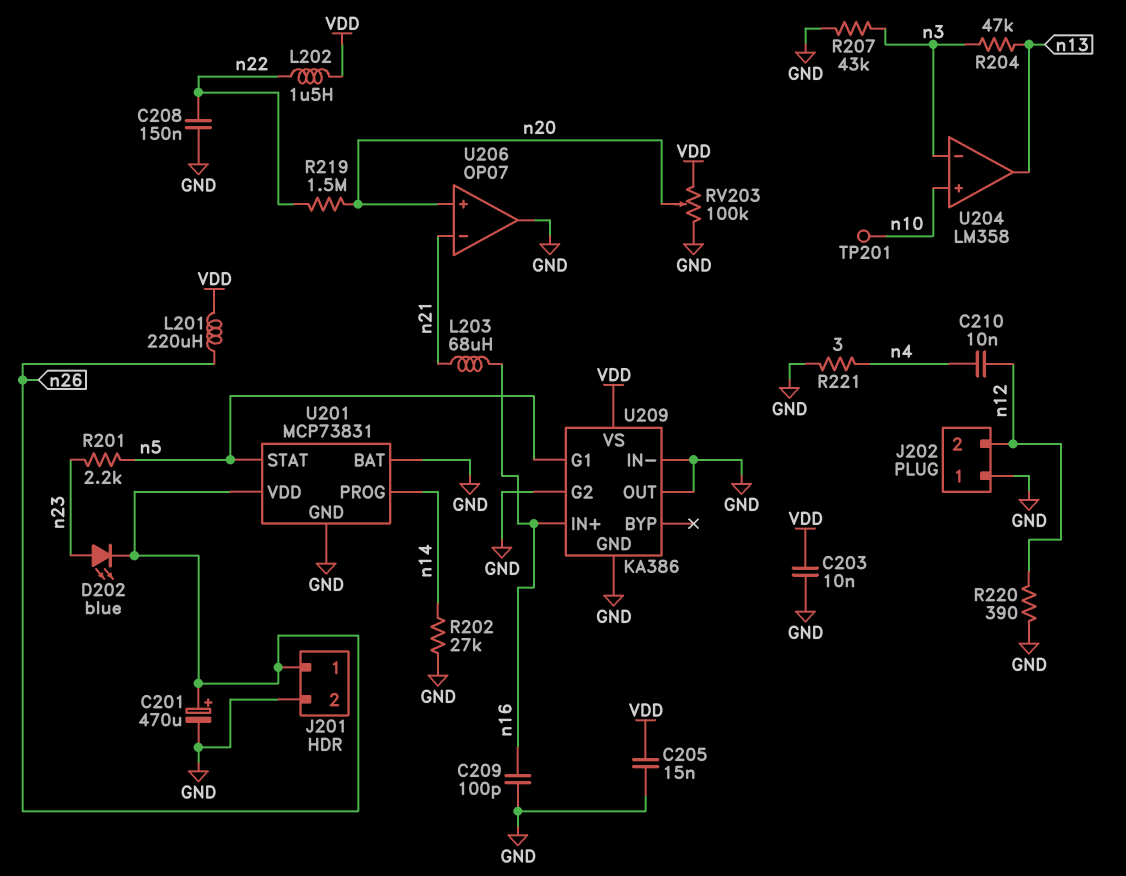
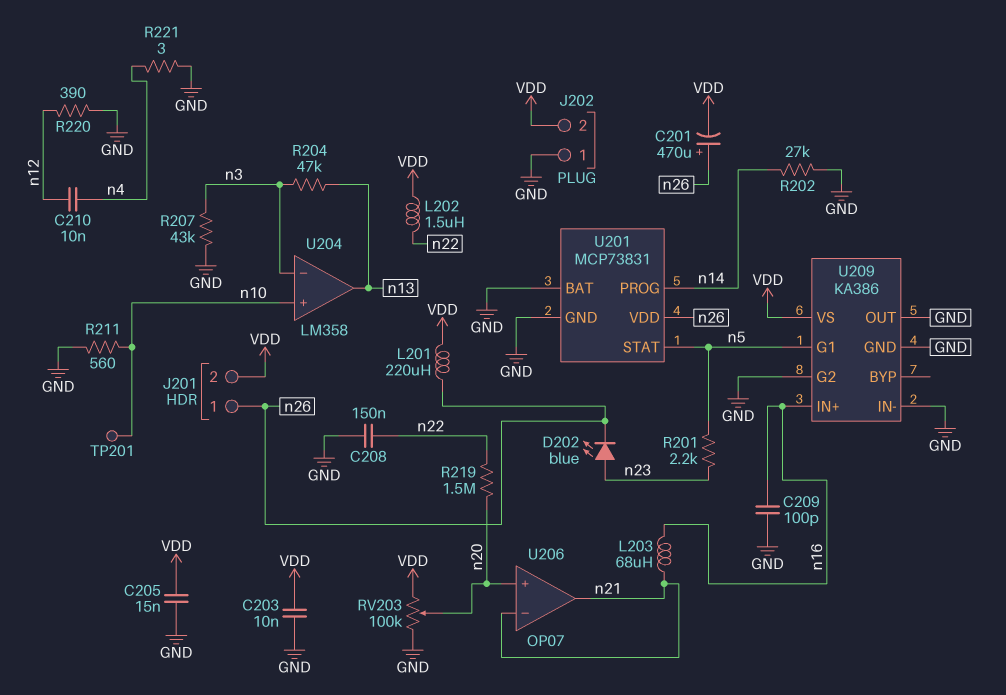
C201: 470uF (plus n26, minus GND) -> 470uF (plus n26, minus VDD)
J201 pin 2: GND -> VDD
J202 pin 2: n12 -> VDD
R211: none -> 560 (GND, n10)
U206 pin out: GND -> n21

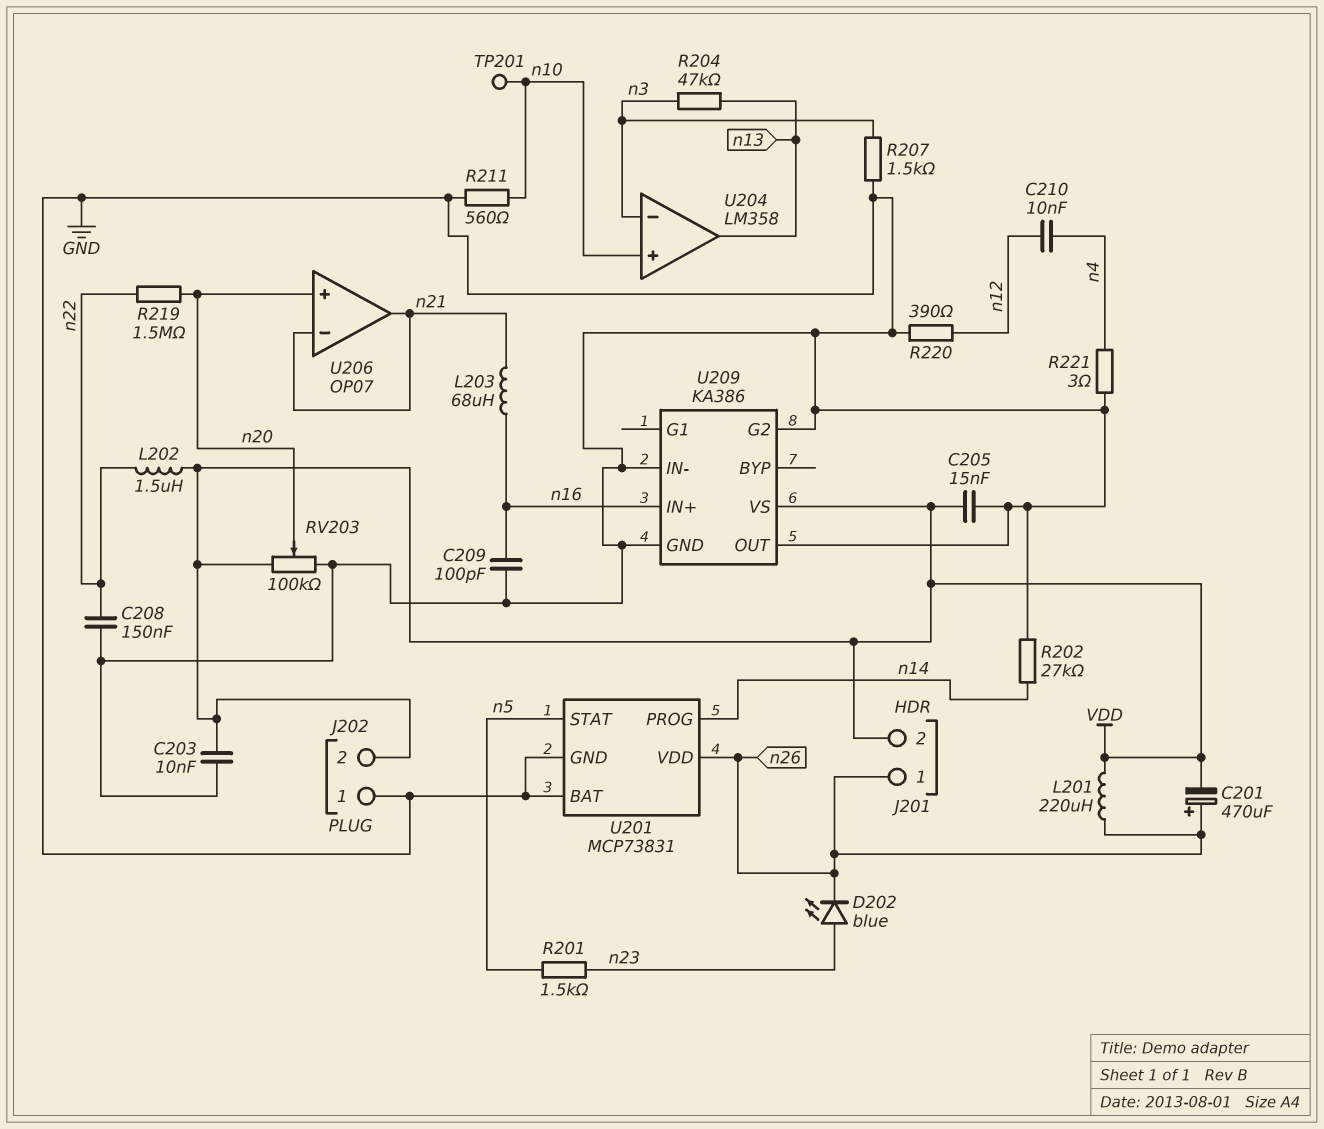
R201: 2.2k (n5, n23) -> 1.5k (n5, n23)
R207: 43k (GND, n3) -> 1.5k (GND, n3)
U209 pin G1: n5 -> none

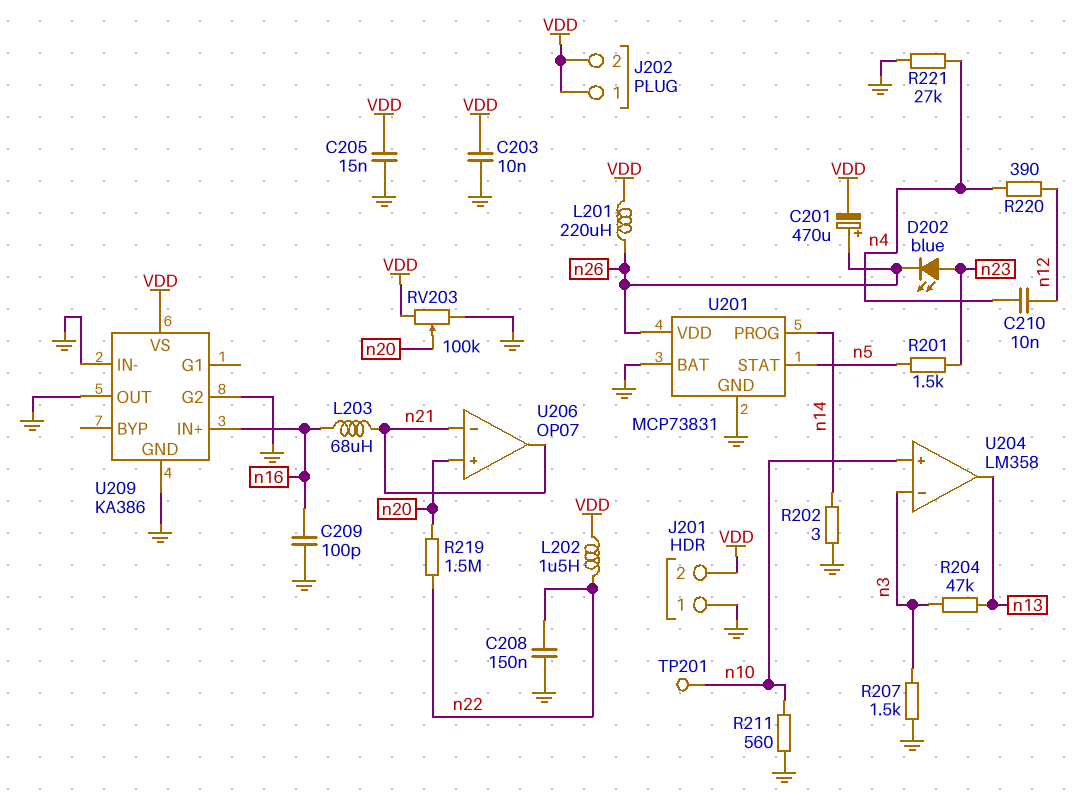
J201 pin 1: n26 -> GND
J202 pin 1: GND -> VDD
R202: 27k (GND, n14) -> 3 (GND, n14)
R220: 390 (GND, n12) -> 390 (n4, n12)
R221: 3 (GND, n4) -> 27k (GND, n4)

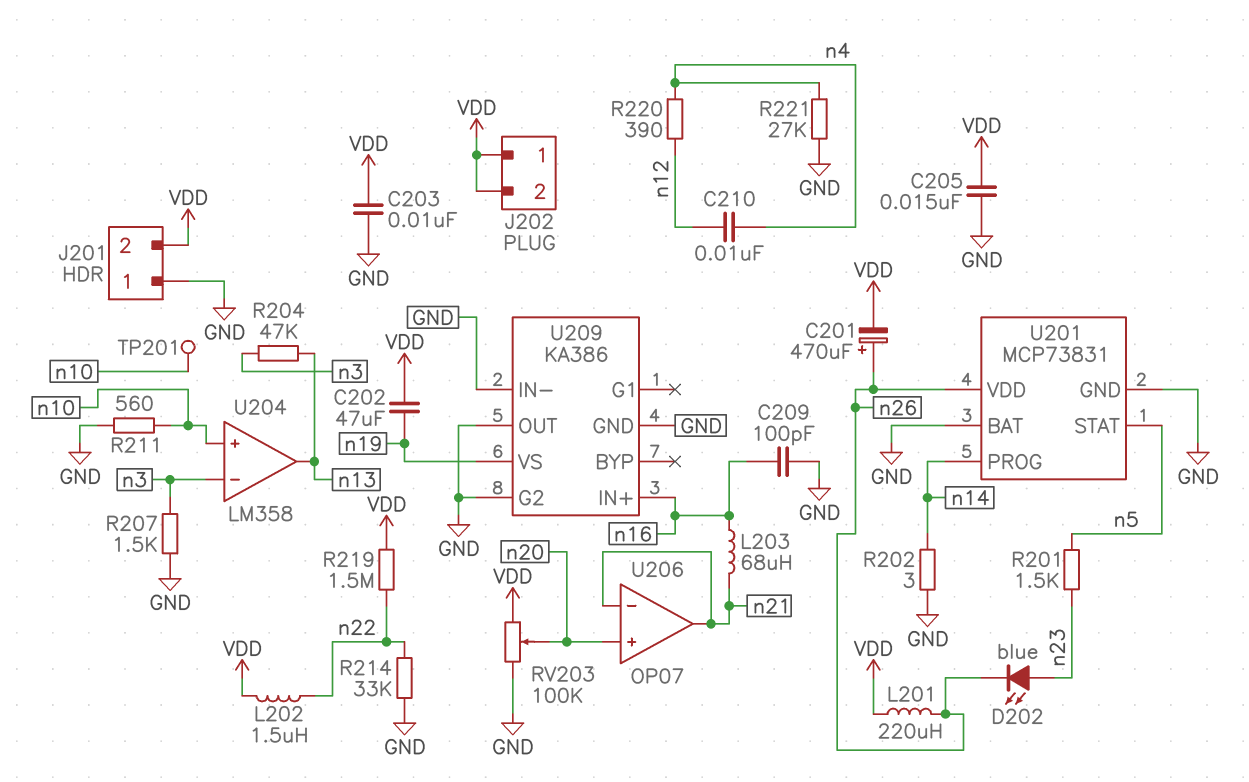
C202: none -> 47uF (VDD, n19)
C208: 150nF (GND, n22) -> none
R214: none -> 33k (GND, n22)
R219: 1.5M (n20, n22) -> 1.5M (VDD, n22)
U209 pin VS: VDD -> n19

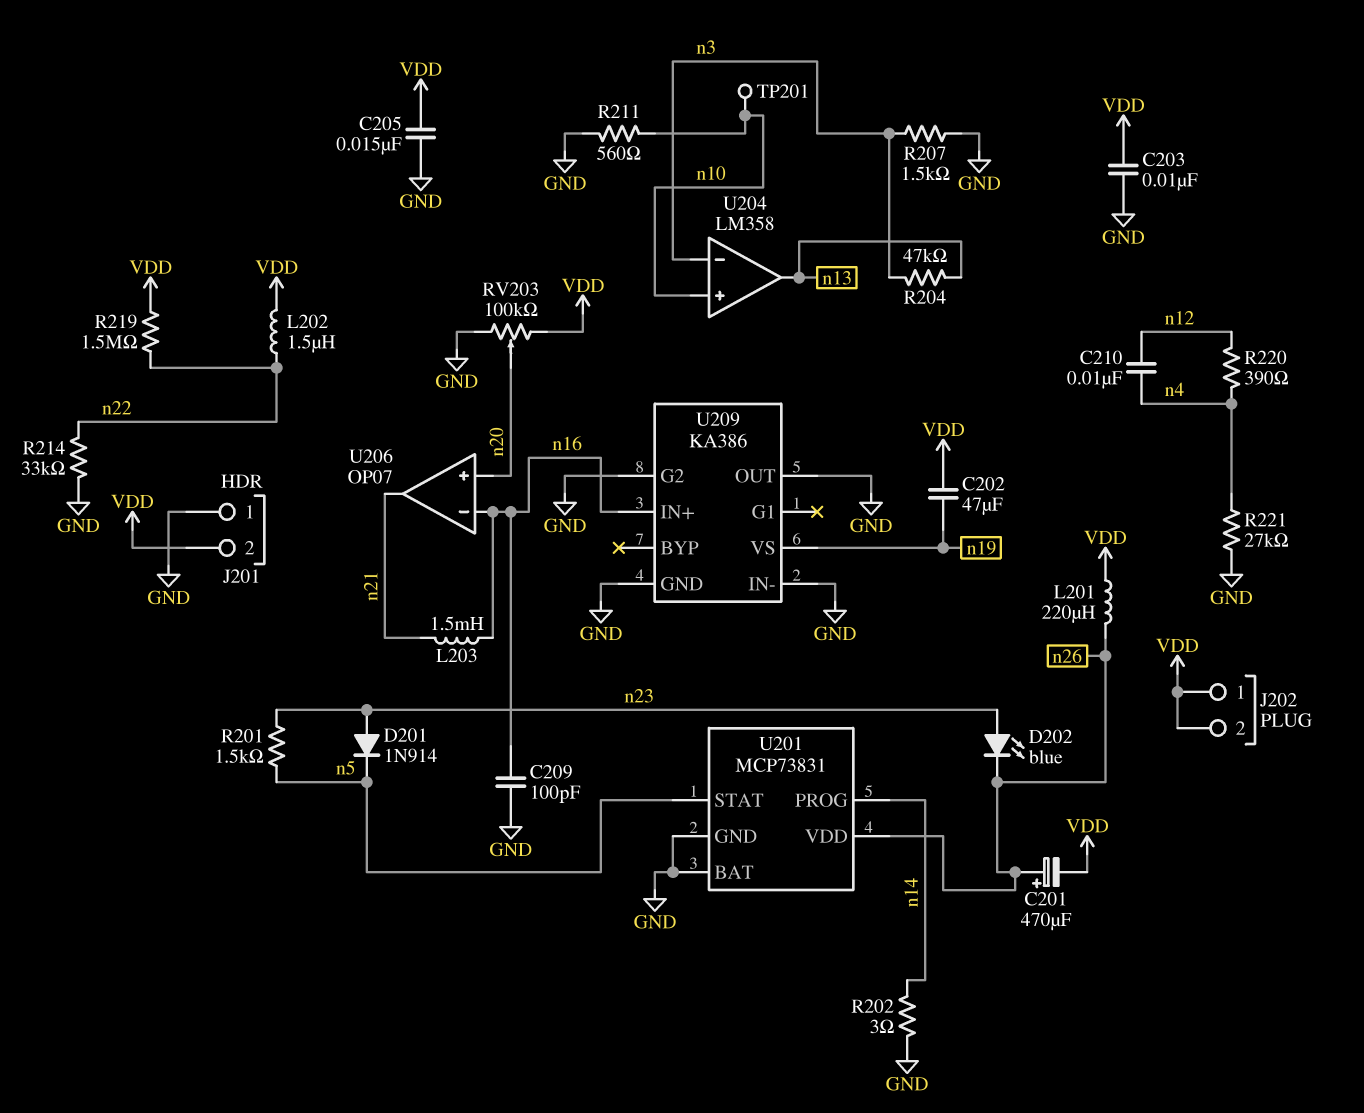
D201: none -> diode 1N914 (A n23, K n5)
L203: 68uH (n16, n21) -> 1.5mH (n16, n21)
U206 pin in-: n21 -> n16

